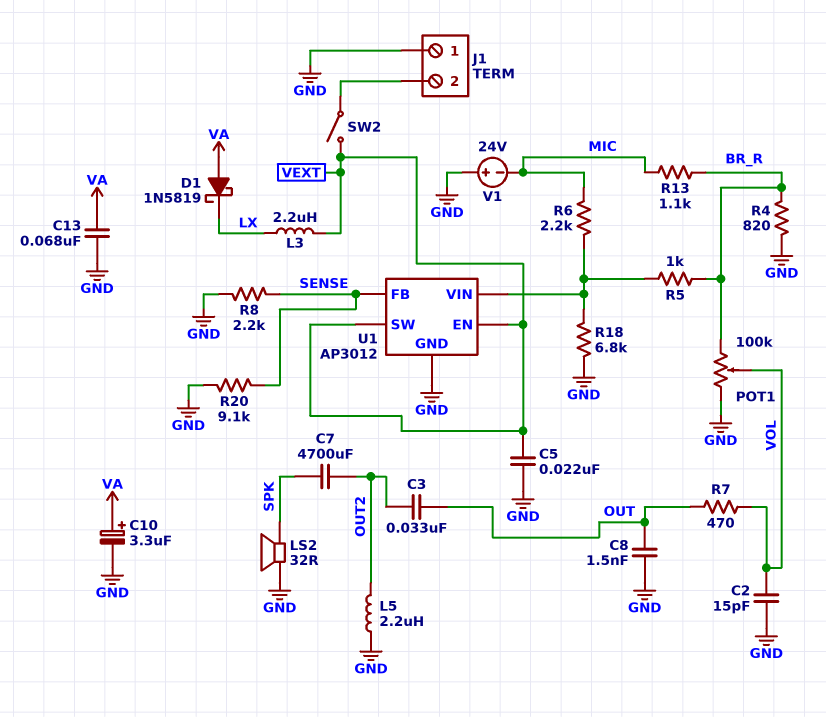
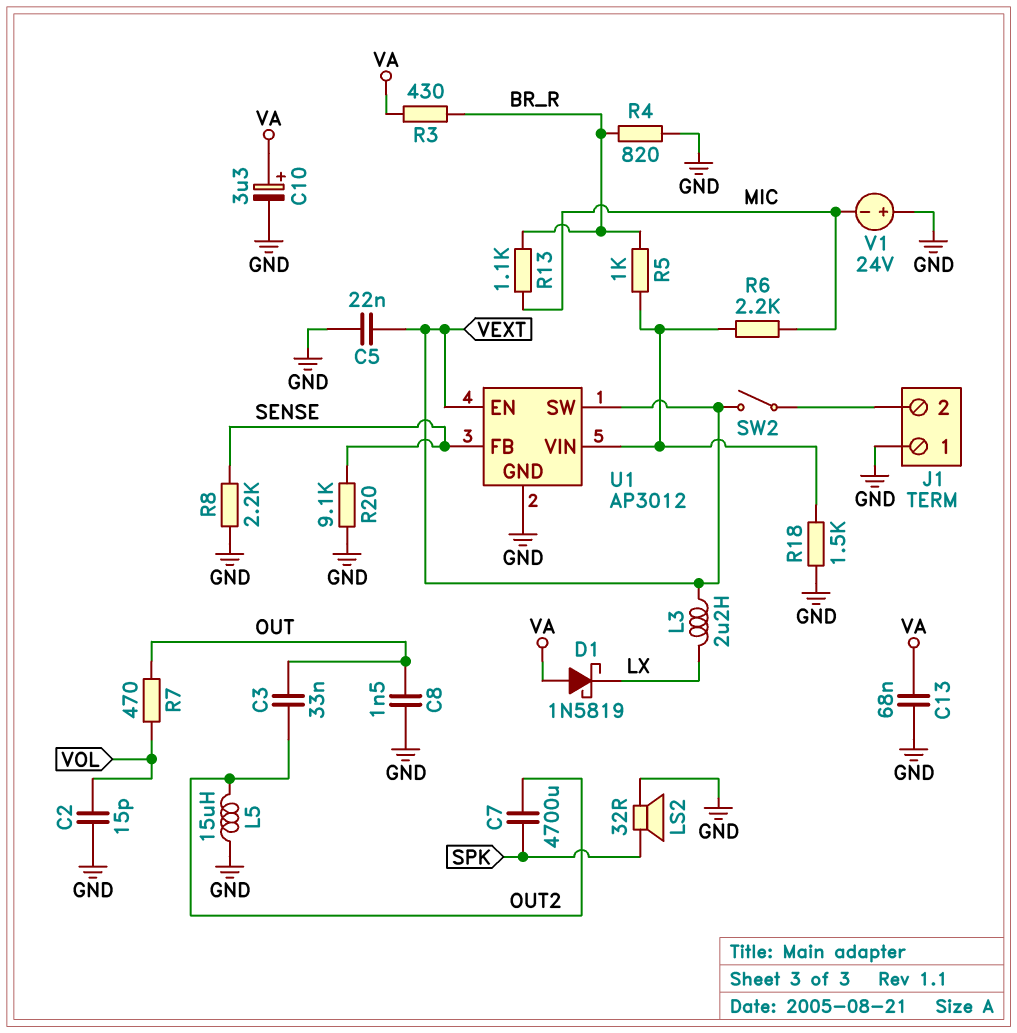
L5: 2.2uH (GND, OUT2) -> 15uH (GND, OUT2)
POT1: 100k (BR_R, GND, wiper VOL) -> none
R3: none -> 430 (BR_R, VA)
R18: 6.8k (GND, U1/VIN) -> 1.5k (GND, U1/VIN)

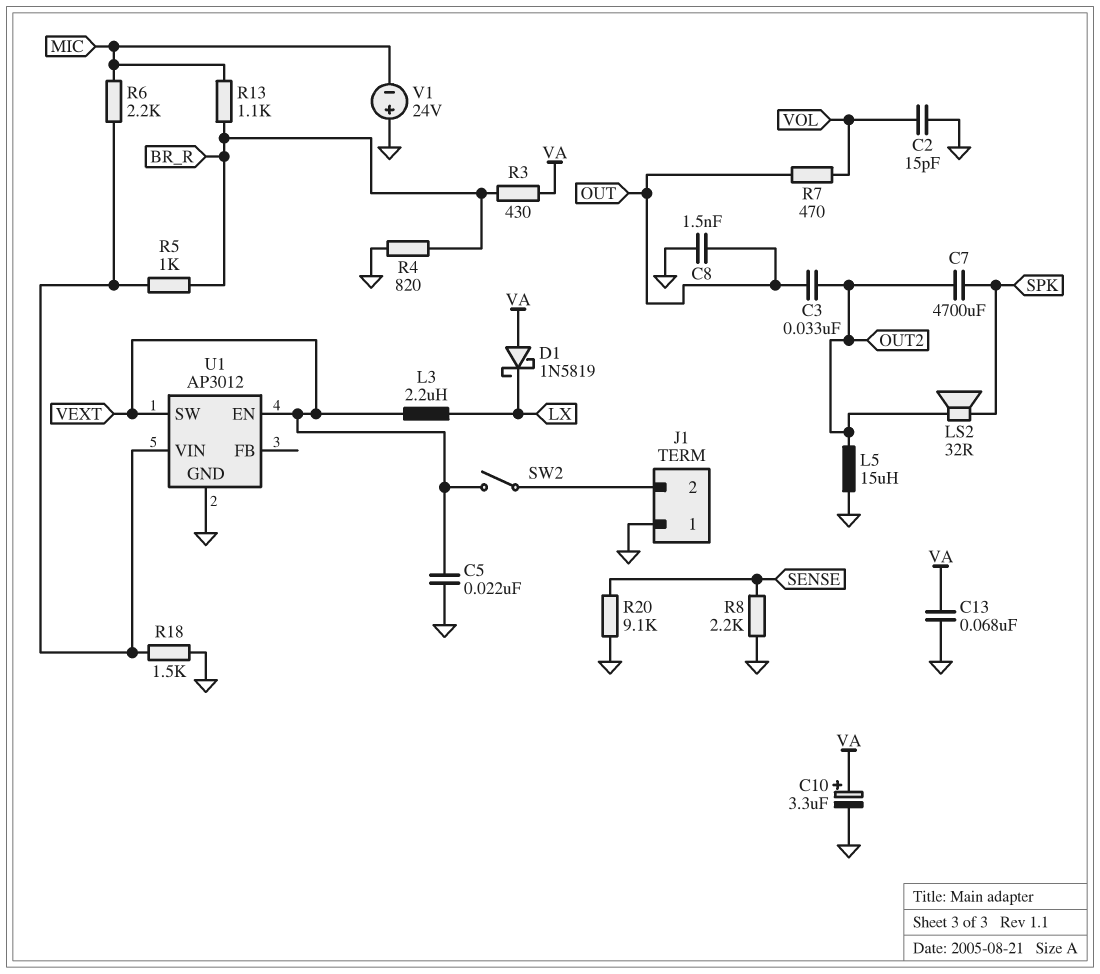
LS2: speaker 32R (GND, SPK) -> speaker 32R (OUT2, SPK)
U1 pin FB: SENSE -> none

